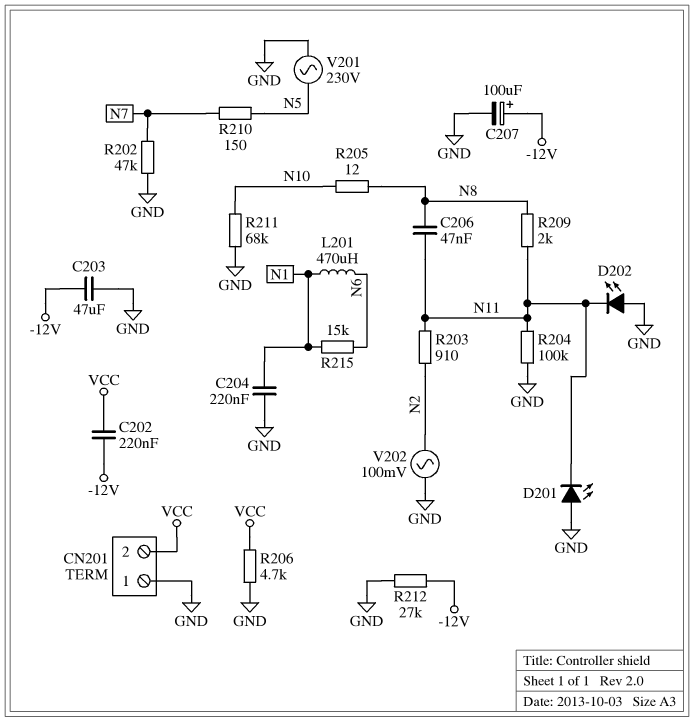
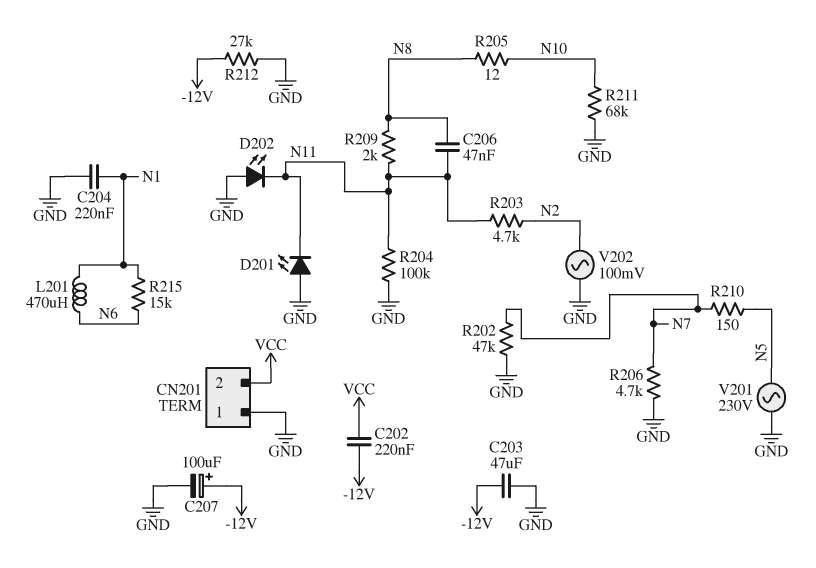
R203: 910 (N2, N11) -> 4.7k (N2, N11)
R206: 4.7k (GND, VCC) -> 4.7k (GND, N7)

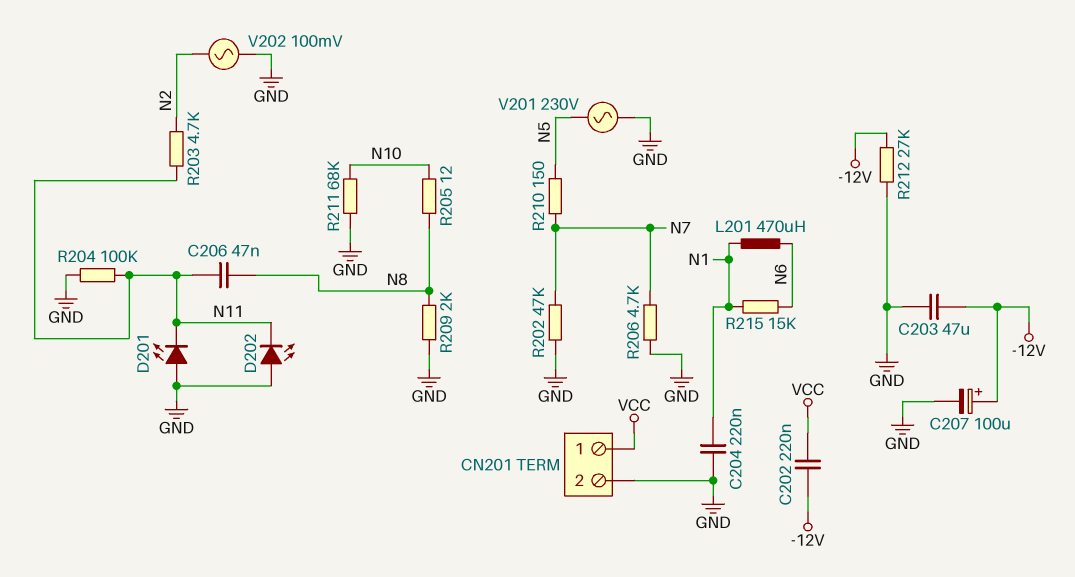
CN201 pin 1: GND -> VCC
CN201 pin 2: VCC -> GND
R209: 2k (N8, N11) -> 2k (GND, N8)

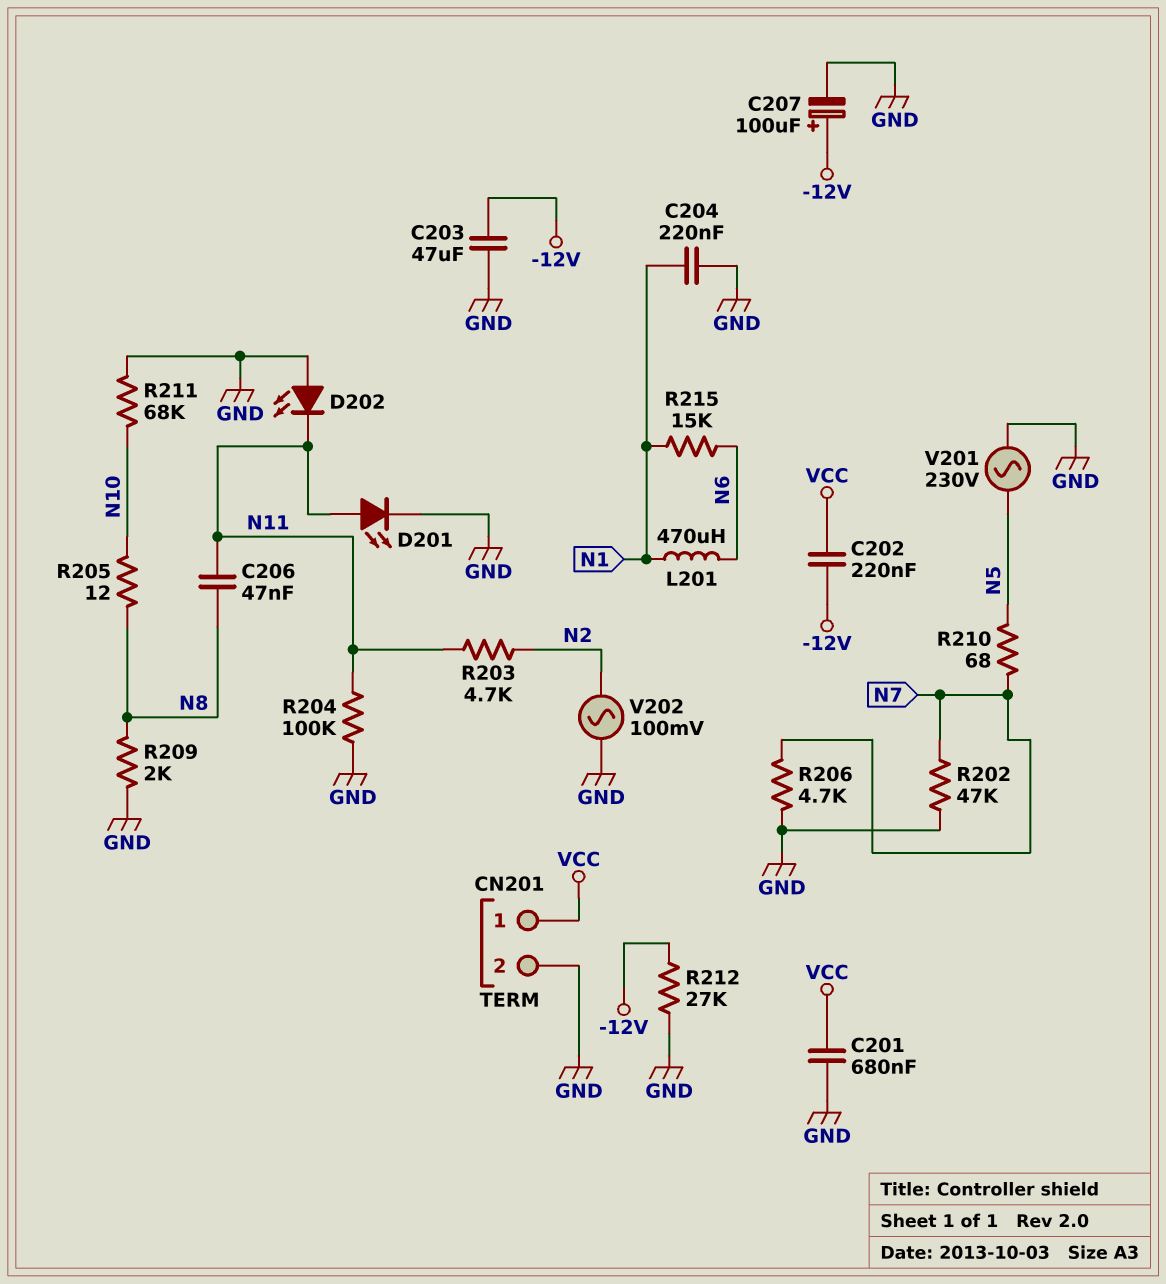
C201: none -> 680nF (GND, VCC)
D201: LED (A GND, K N11) -> LED (A N11, K GND)
R210: 150 (N5, N7) -> 68 (N5, N7)

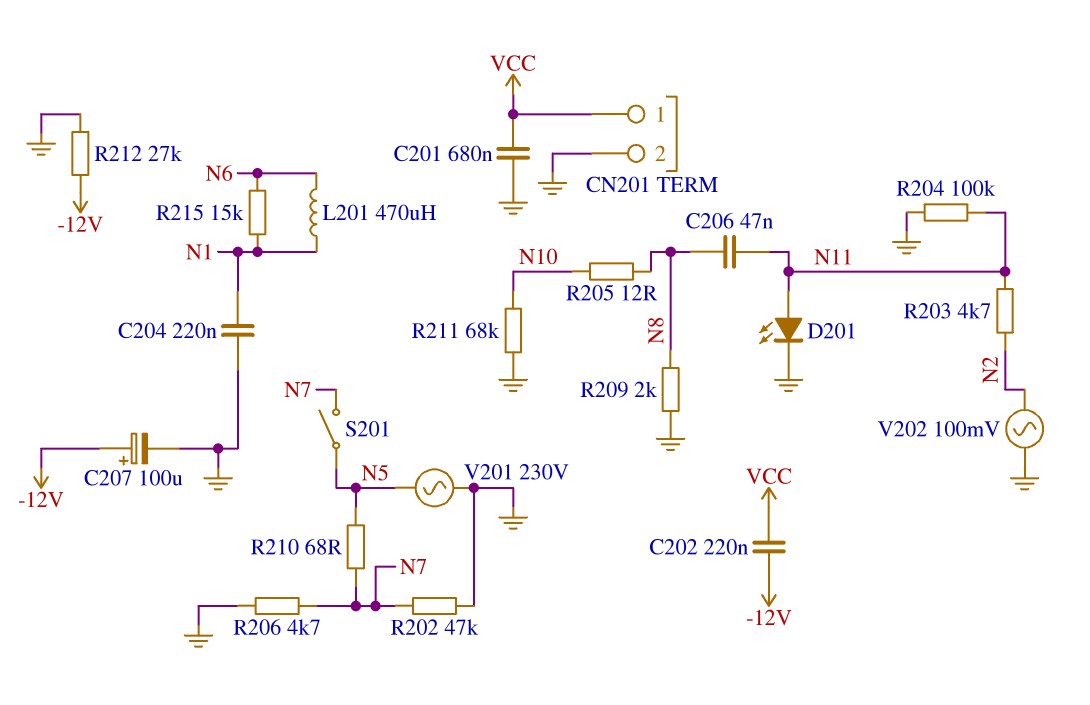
C203: 47uF (-12V, GND) -> none
D202: LED (A GND, K N11) -> none
S201: none -> switch (N5, N7)

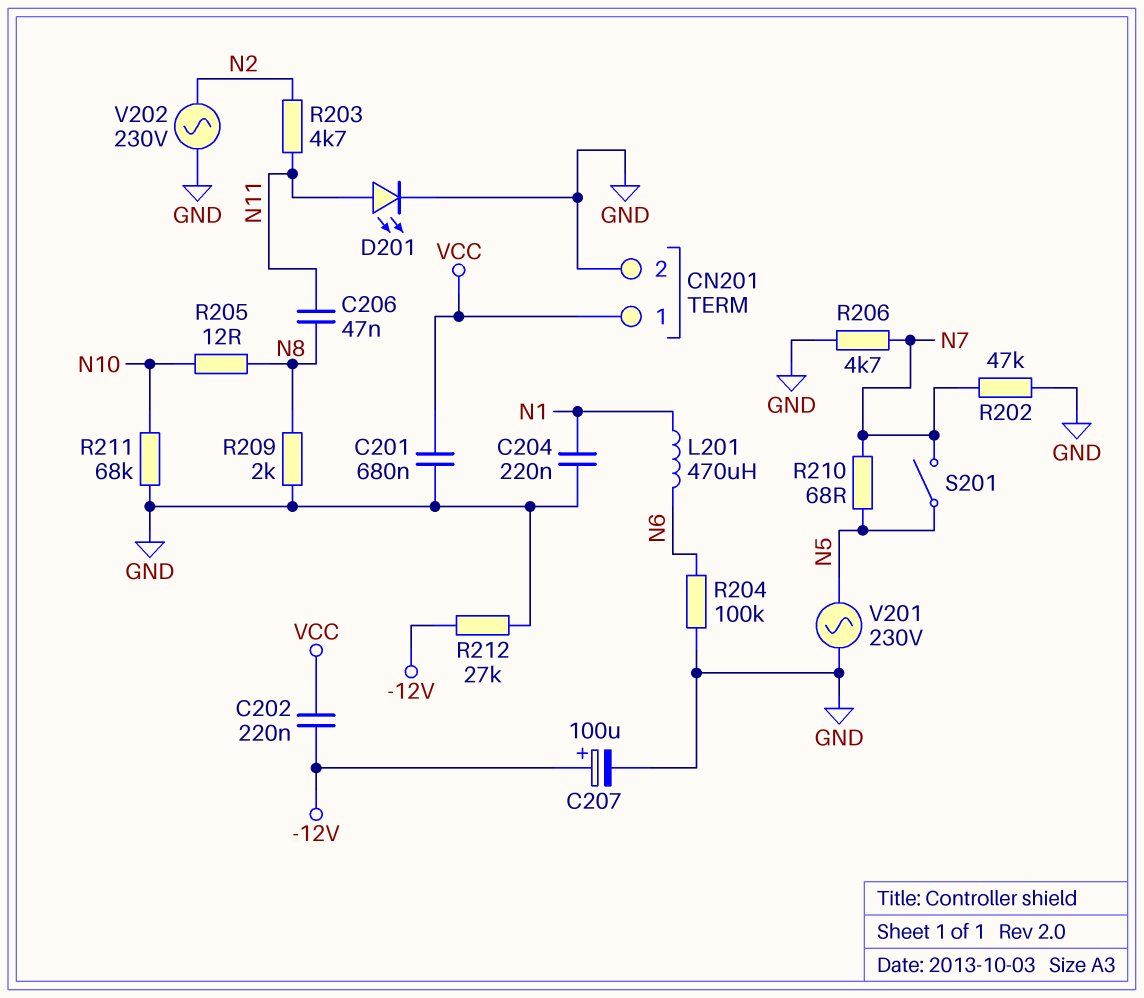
R204: 100k (GND, N11) -> 100k (GND, N6)
R215: 15k (N1, N6) -> none
V202: AC 100mV (GND, N2) -> AC 230V (GND, N2)

